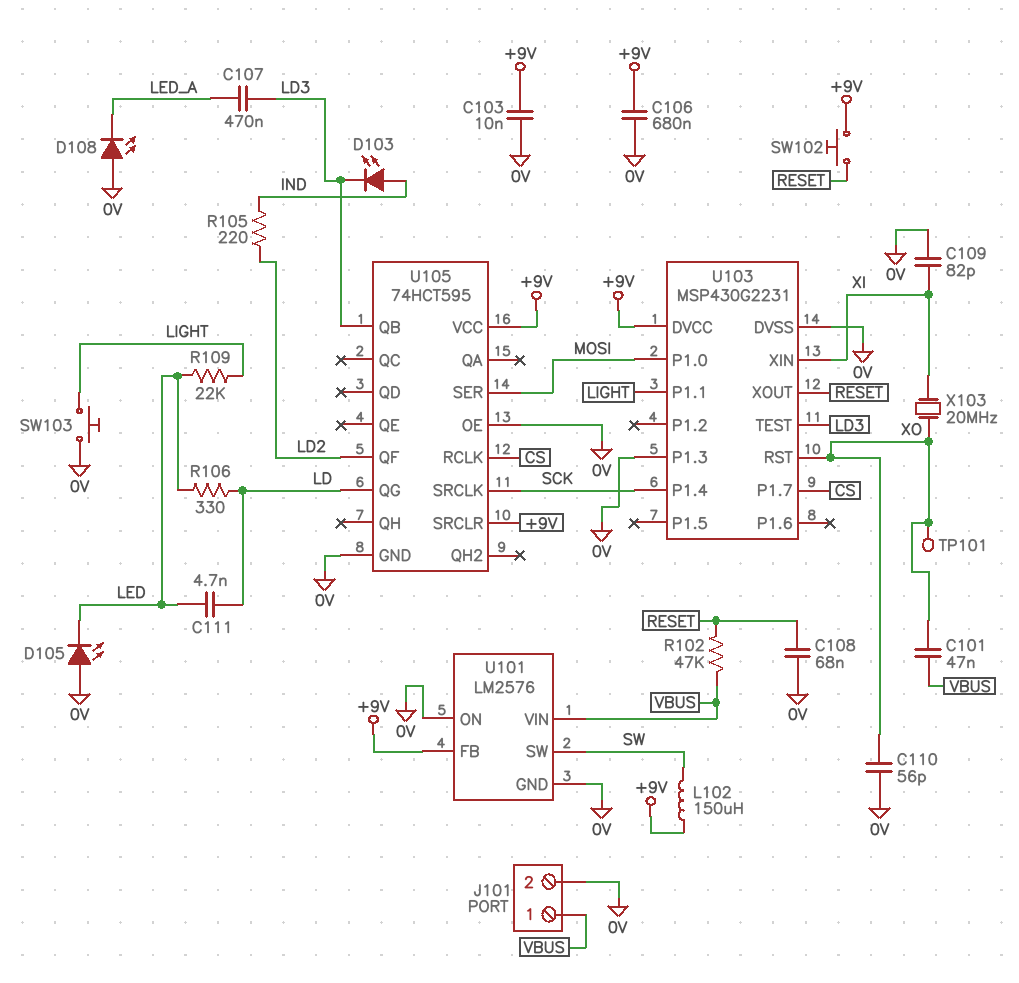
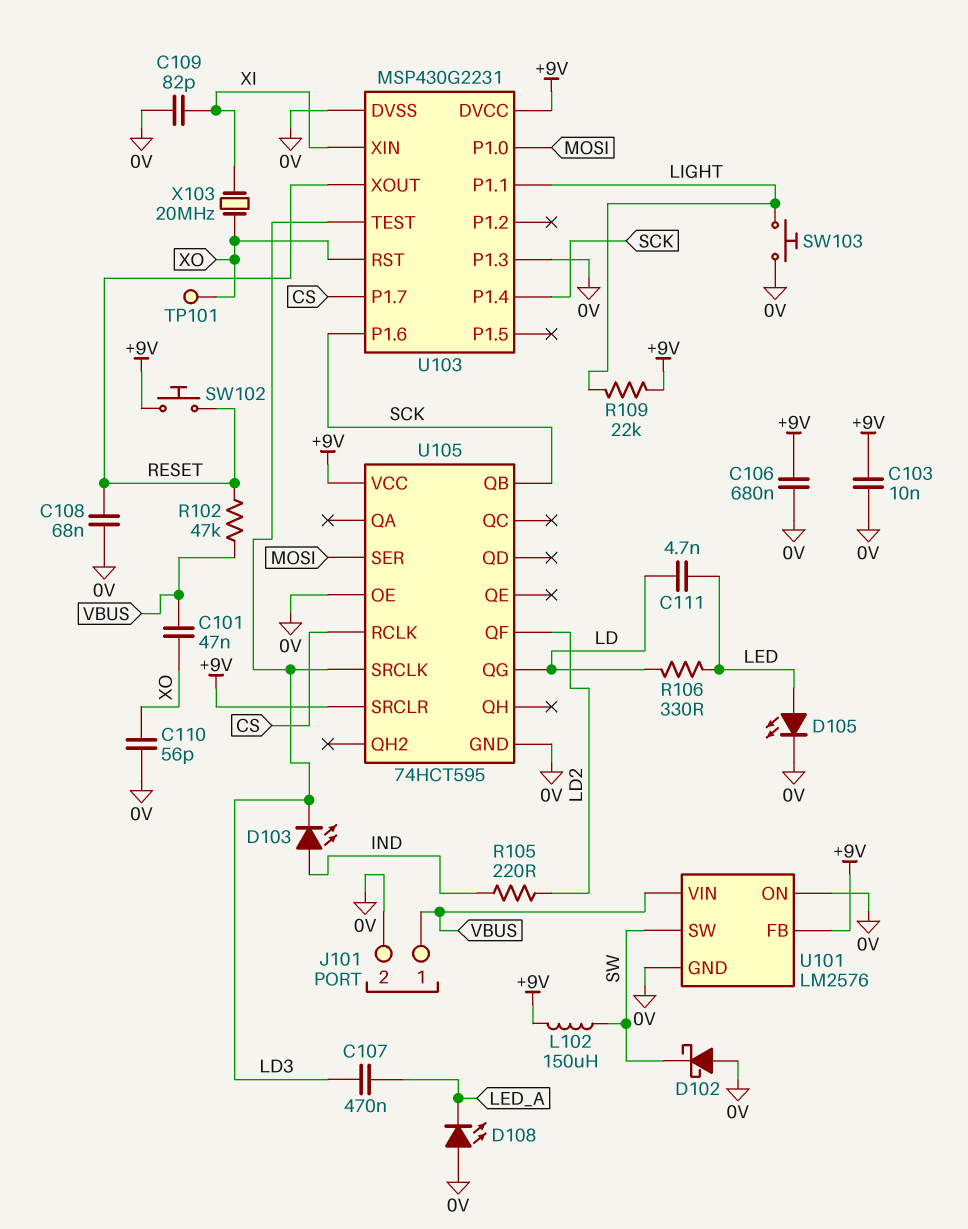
D102: none -> schottky (A 0V, K SW)
D105: LED (A 0V, K LED) -> LED (A LED, K 0V)
R109: 22k (LED, LIGHT) -> 22k (+9V, LIGHT)
U103 pin P1.6: none -> SCK
U105 pin QB: LD3 -> SCK
U105 pin SRCLK: SCK -> LD3

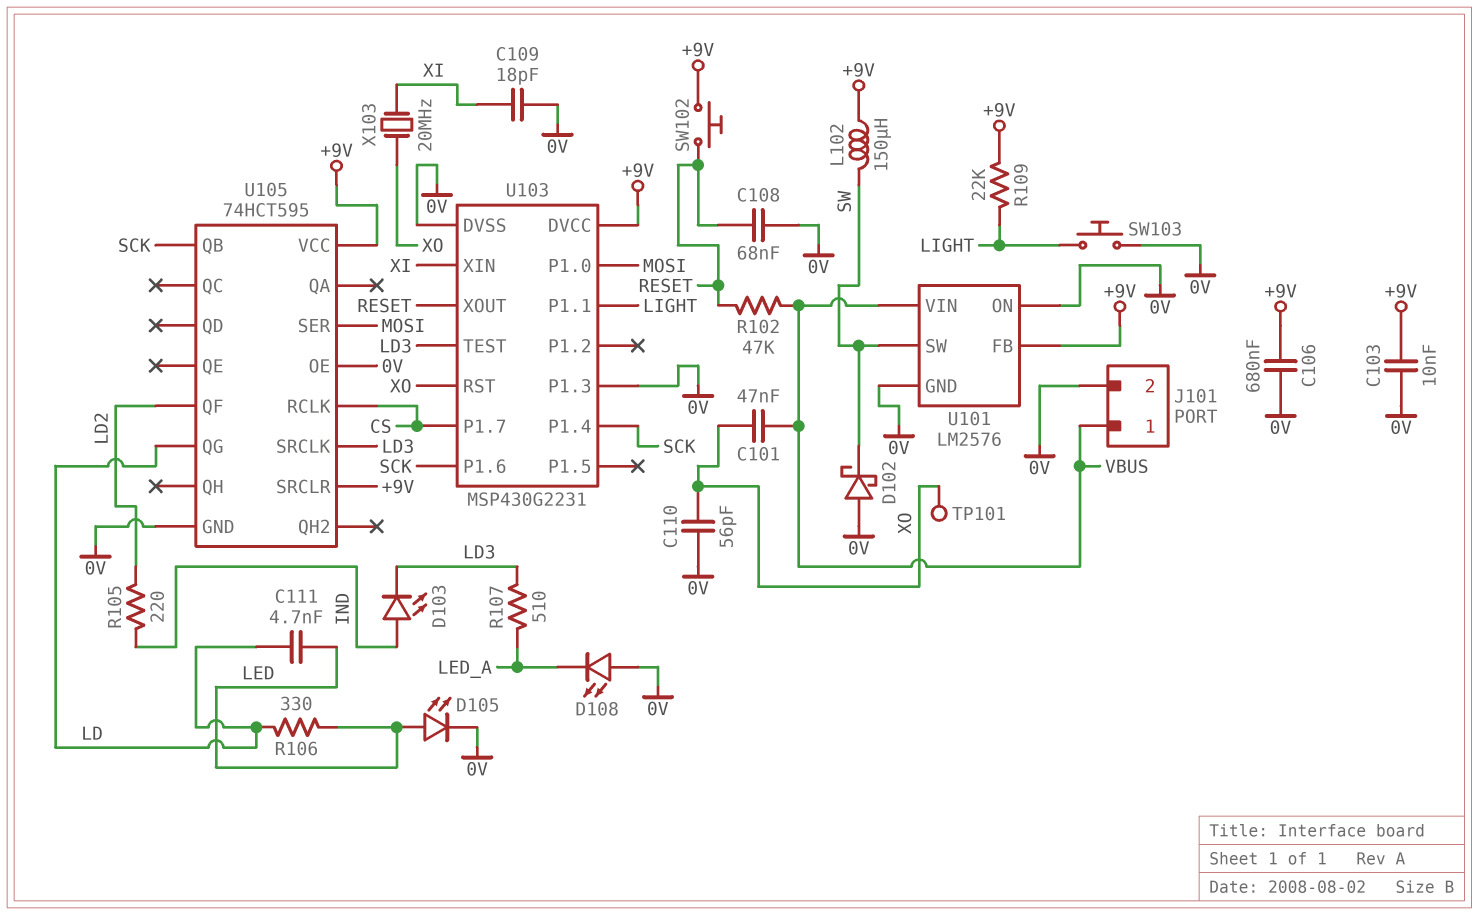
C107: 470nF (LD3, LED_A) -> none
C109: 82pF (0V, XI) -> 18pF (0V, XI)
R107: none -> 510 (LD3, LED_A)

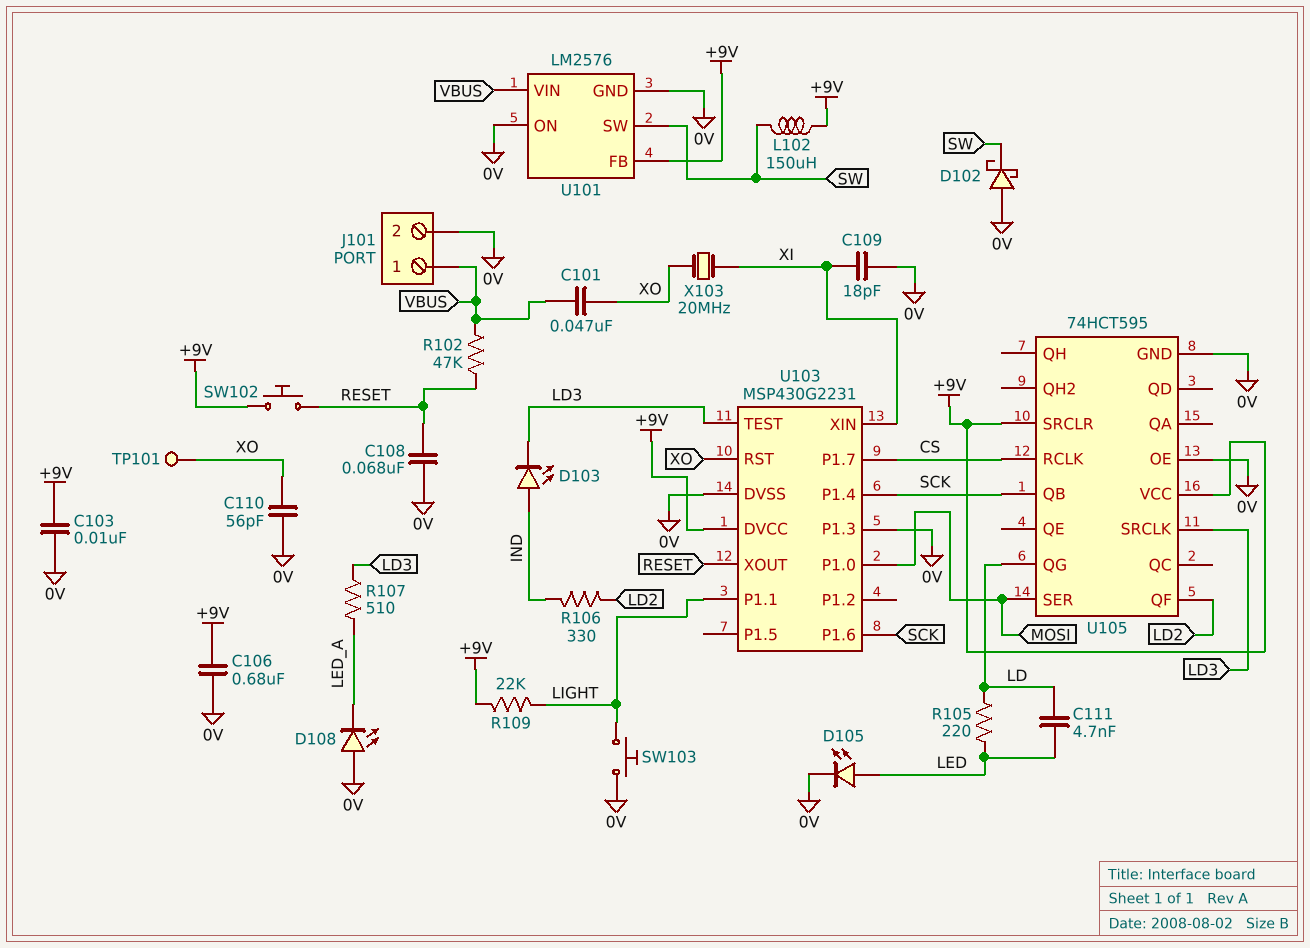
R105: 220 (IND, LD2) -> 220 (LD, LED)
R106: 330 (LD, LED) -> 330 (IND, LD2)

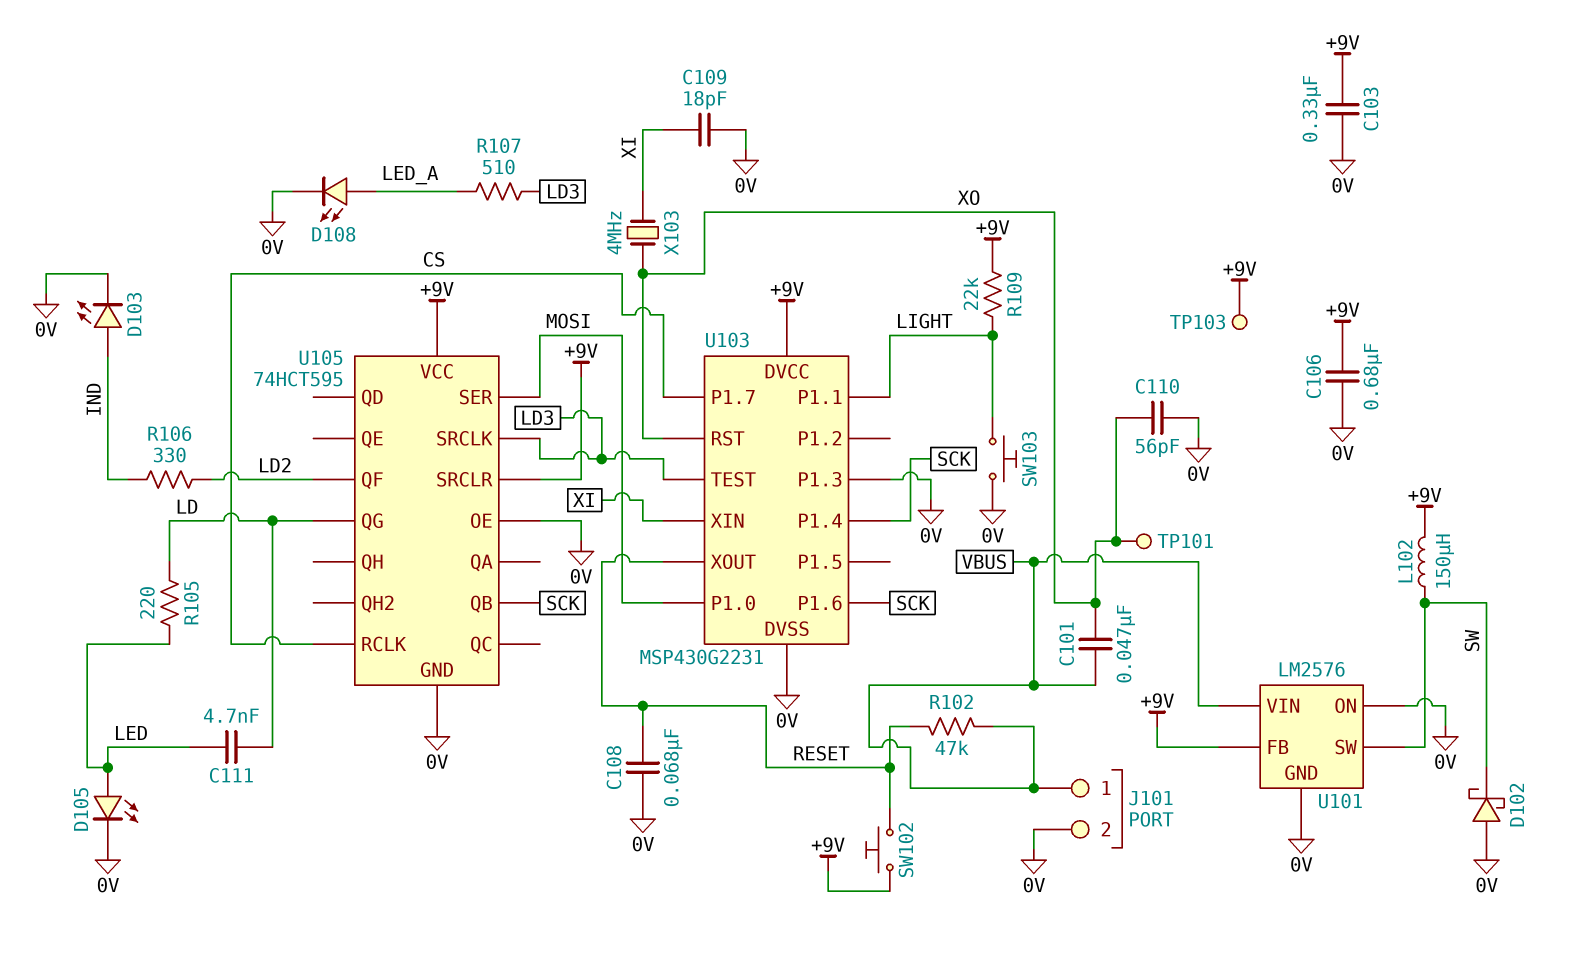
C103: 10nF (+9V, 0V) -> 330nF (+9V, 0V)
D103: LED (A IND, K LD3) -> LED (A IND, K 0V)
D108: LED (A 0V, K LED_A) -> LED (A LED_A, K 0V)
TP103: none -> test point (+9V)
X103: 20MHz (XI, XO) -> 4MHz (XI, XO)

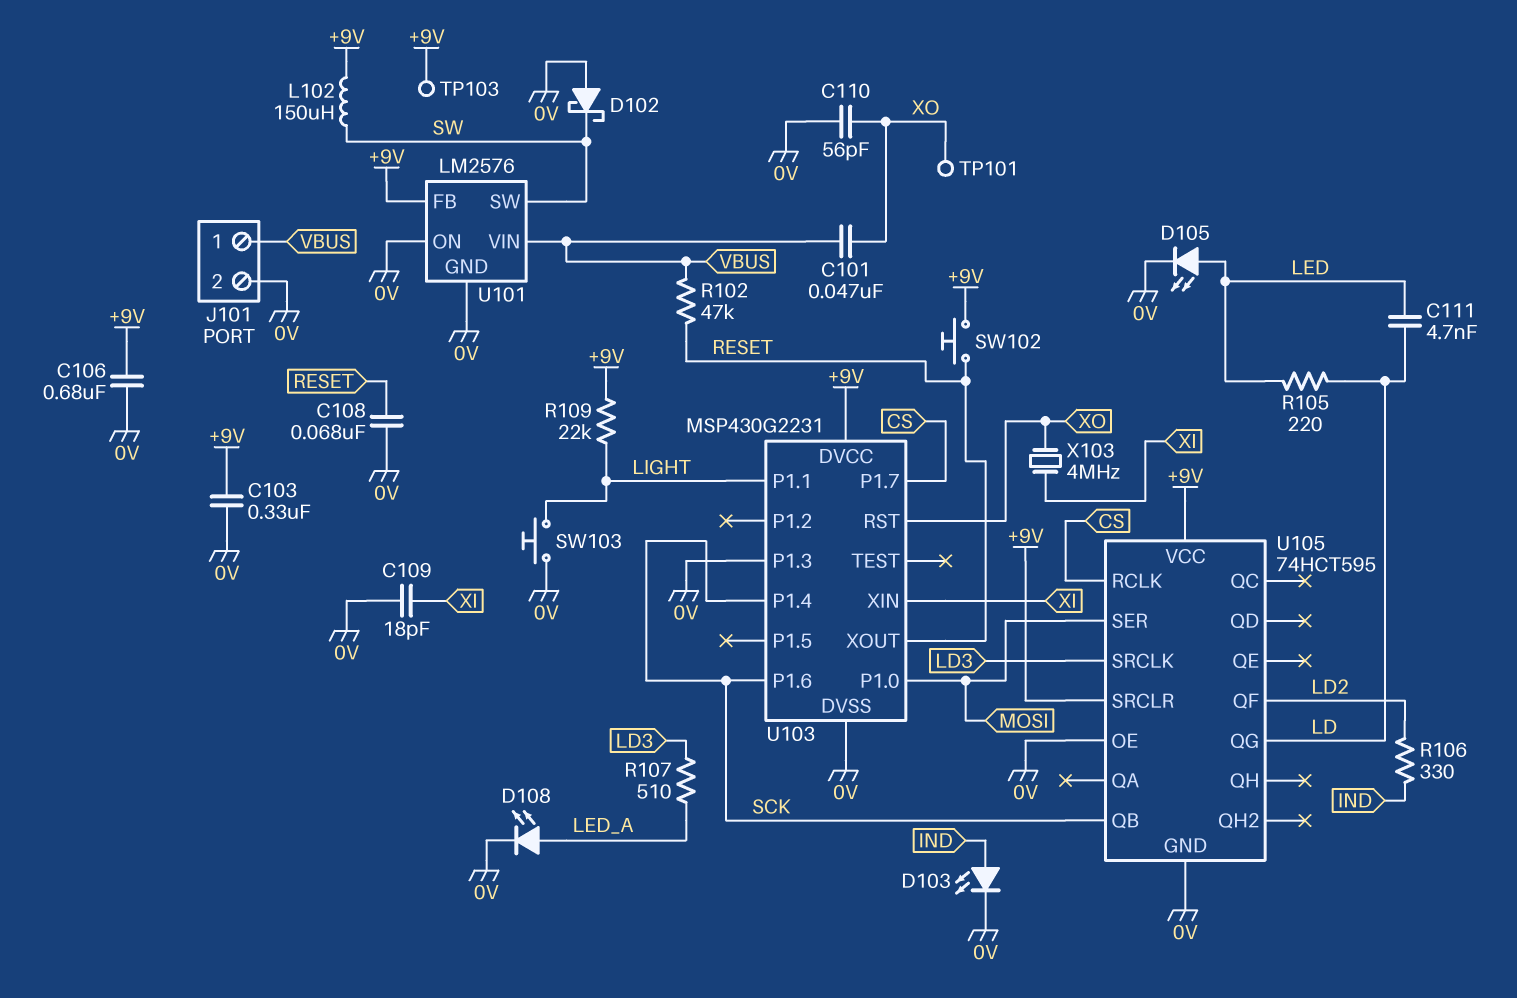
U103 pin TEST: LD3 -> none

